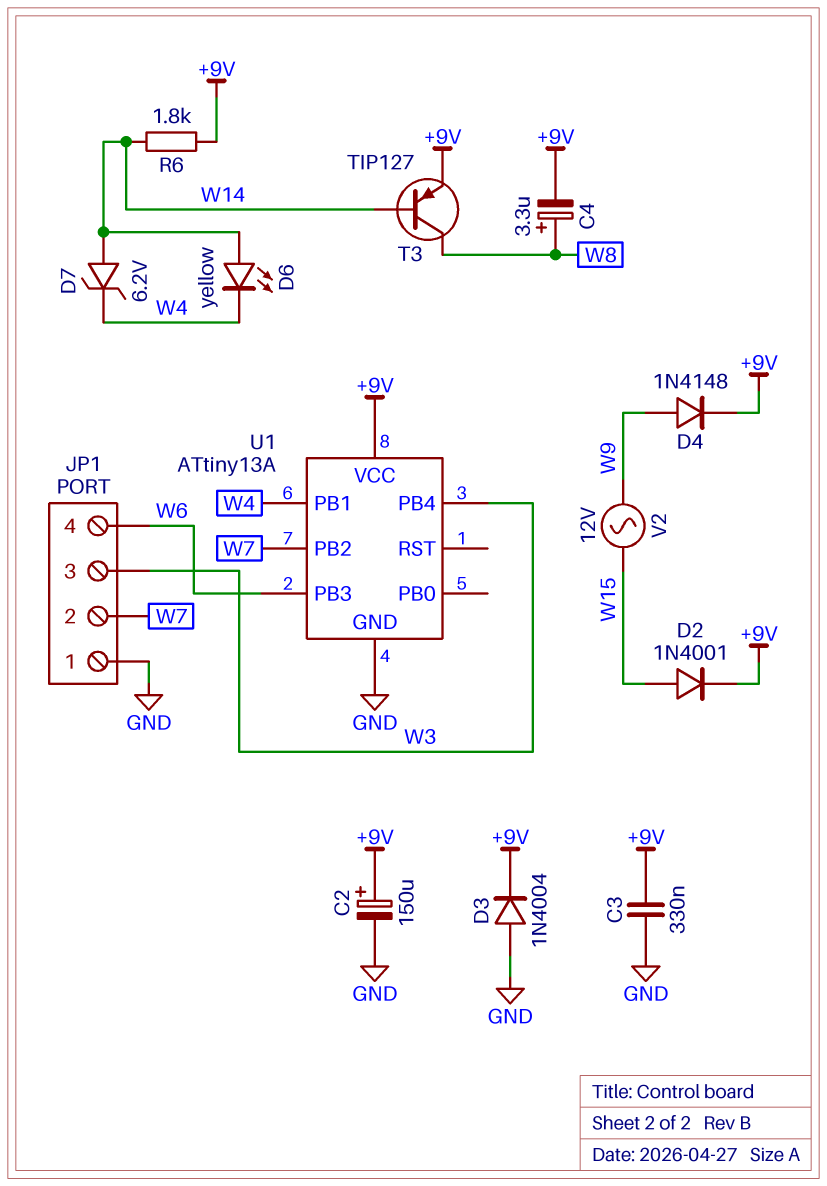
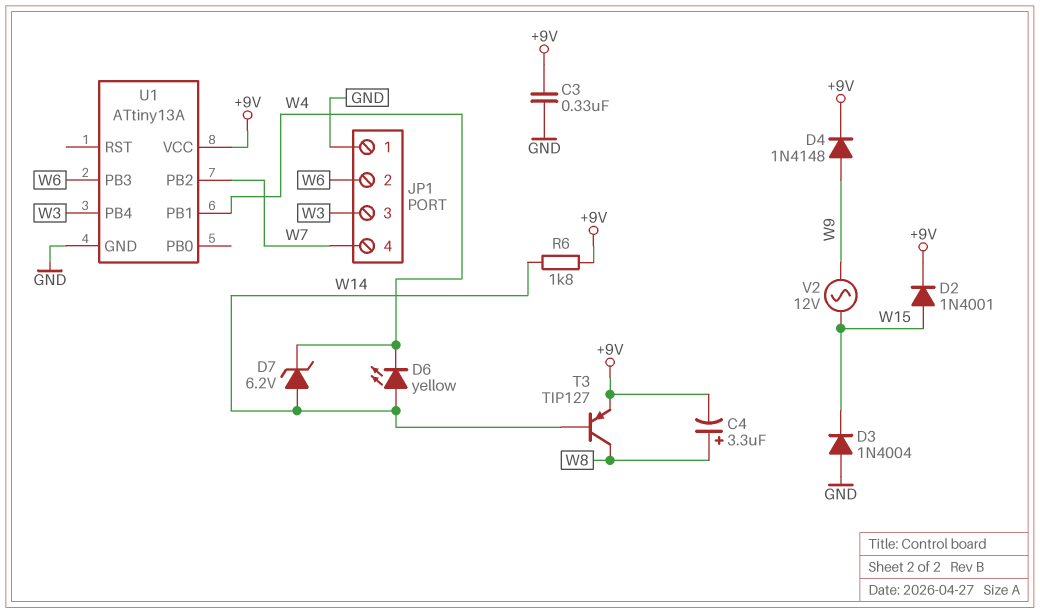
C2: 150uF (plus +9V, minus GND) -> none
D3: diode 1N4004 (A GND, K +9V) -> diode 1N4004 (A GND, K W15)
JP1 pin 2: W7 -> W6
JP1 pin 4: W6 -> W7

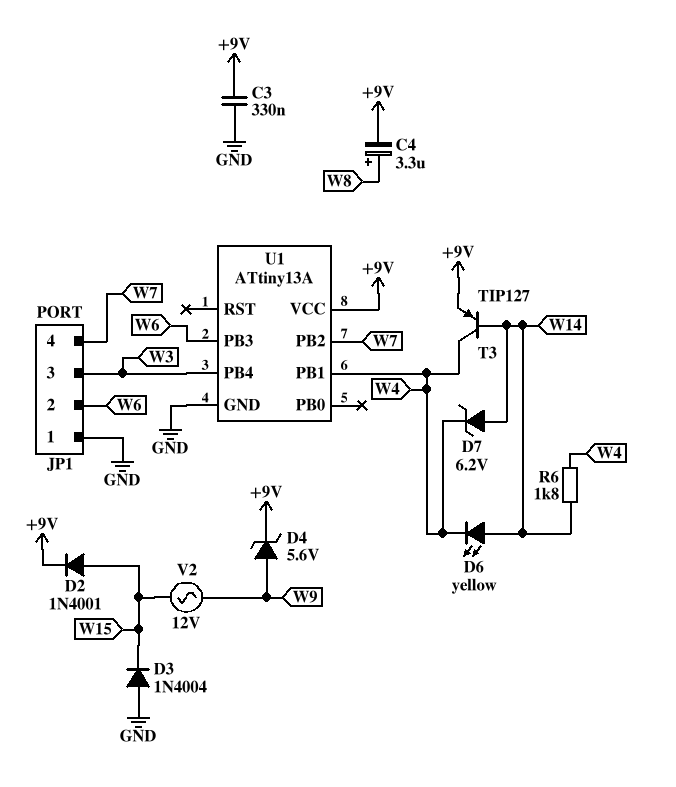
D4: diode 1N4148 (A W9, K +9V) -> zener 5.6V (A W9, K +9V)
R6: 1.8k (+9V, W14) -> 1.8k (W4, W14)
T3: PNP TIP127 (B W14, C W8, E +9V) -> PNP TIP127 (B W14, C W4, E +9V)

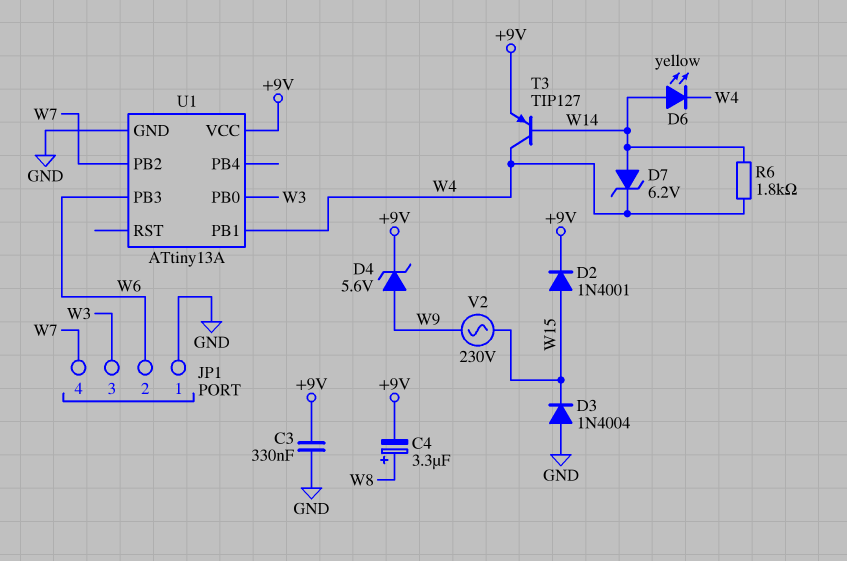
U1 pin PB0: none -> W3
U1 pin PB4: W3 -> none
V2: AC 12V (W9, W15) -> AC 230V (W9, W15)

